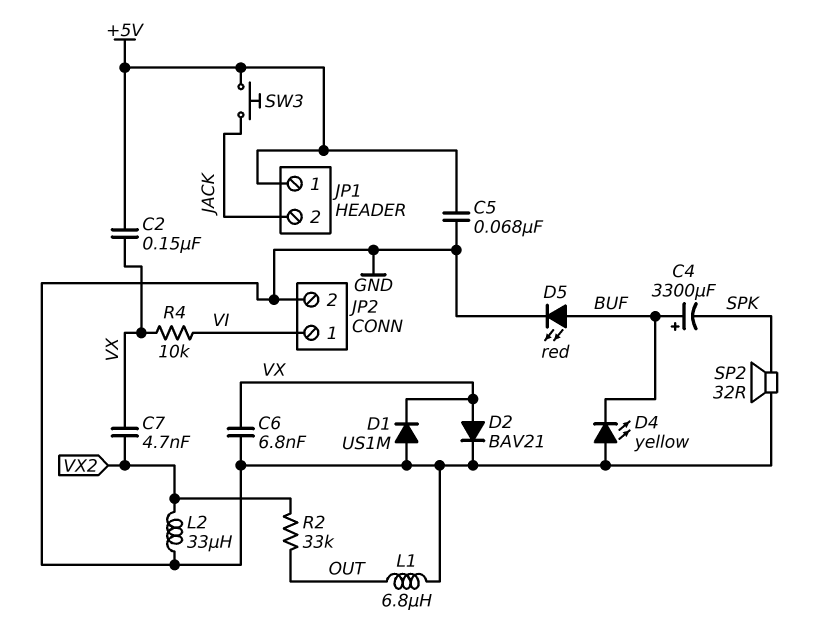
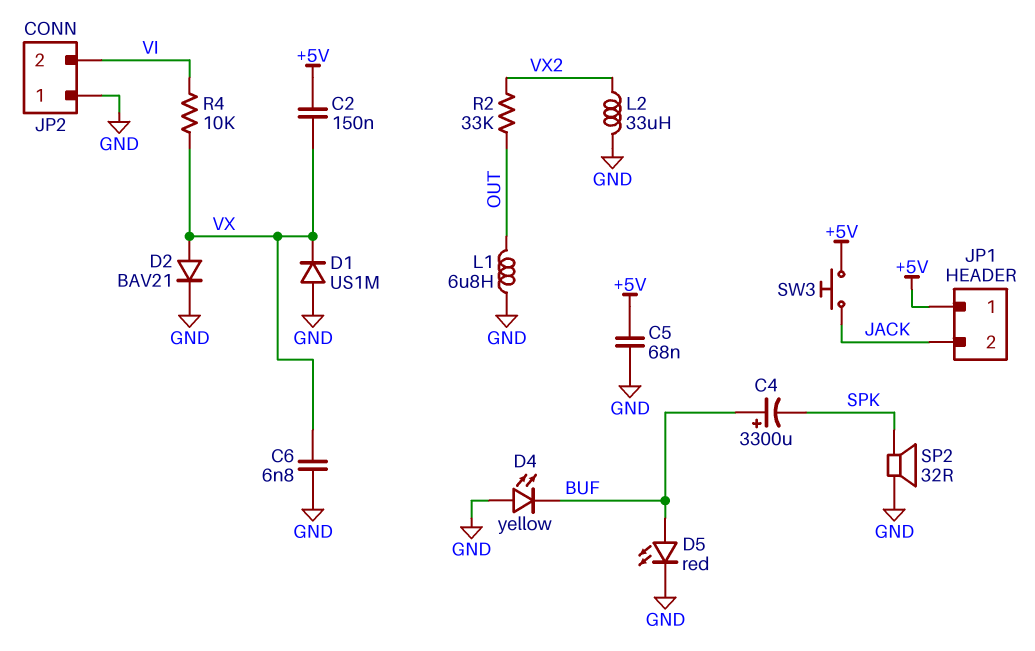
C7: 4.7nF (VX, VX2) -> none
JP2 pin 1: VI -> GND
JP2 pin 2: GND -> VI

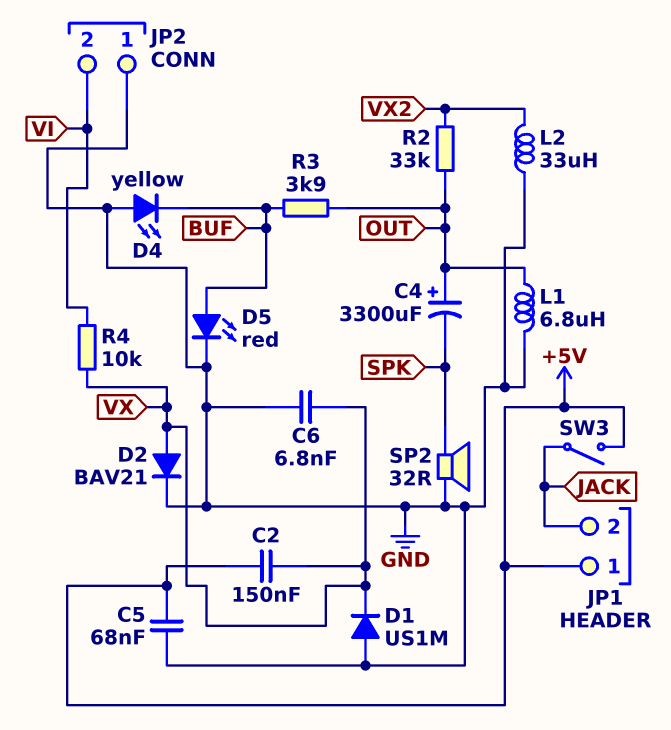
C4: 3300uF (plus BUF, minus SPK) -> 3300uF (plus OUT, minus SPK)
R3: none -> 3.9k (BUF, OUT)
SW3: button (+5V, JACK) -> switch (+5V, JACK)

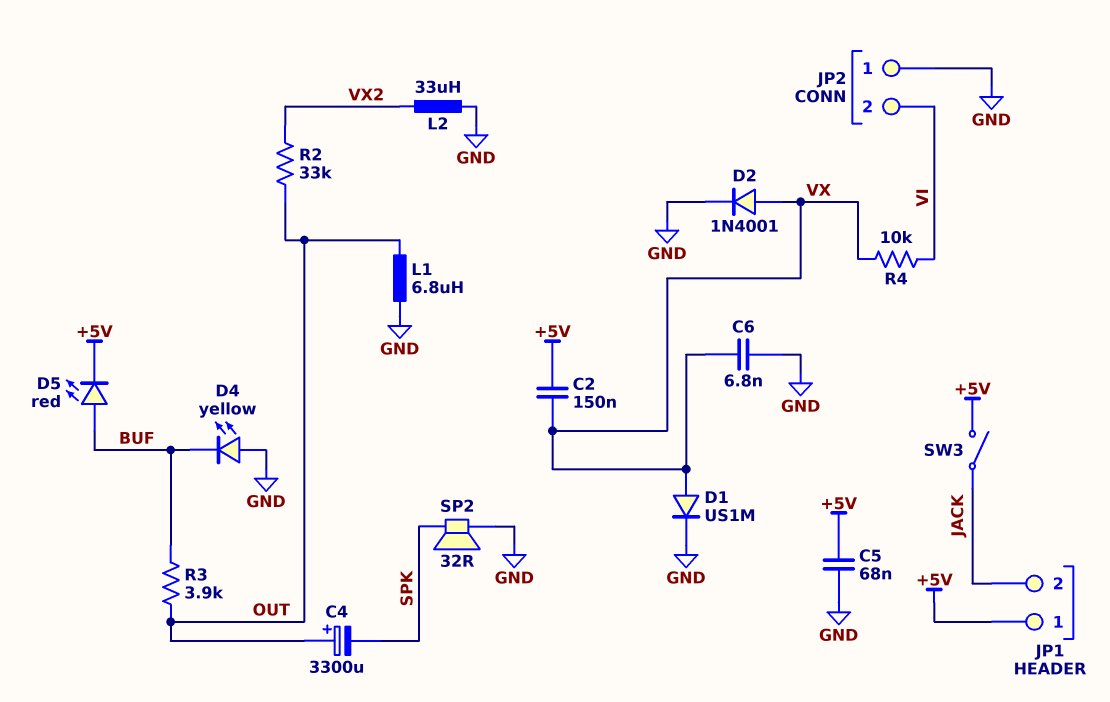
D1: diode US1M (A GND, K VX) -> diode US1M (A VX, K GND)
D2: diode BAV21 (A VX, K GND) -> diode 1N4001 (A VX, K GND)
D5: LED red (A BUF, K GND) -> LED red (A BUF, K +5V)

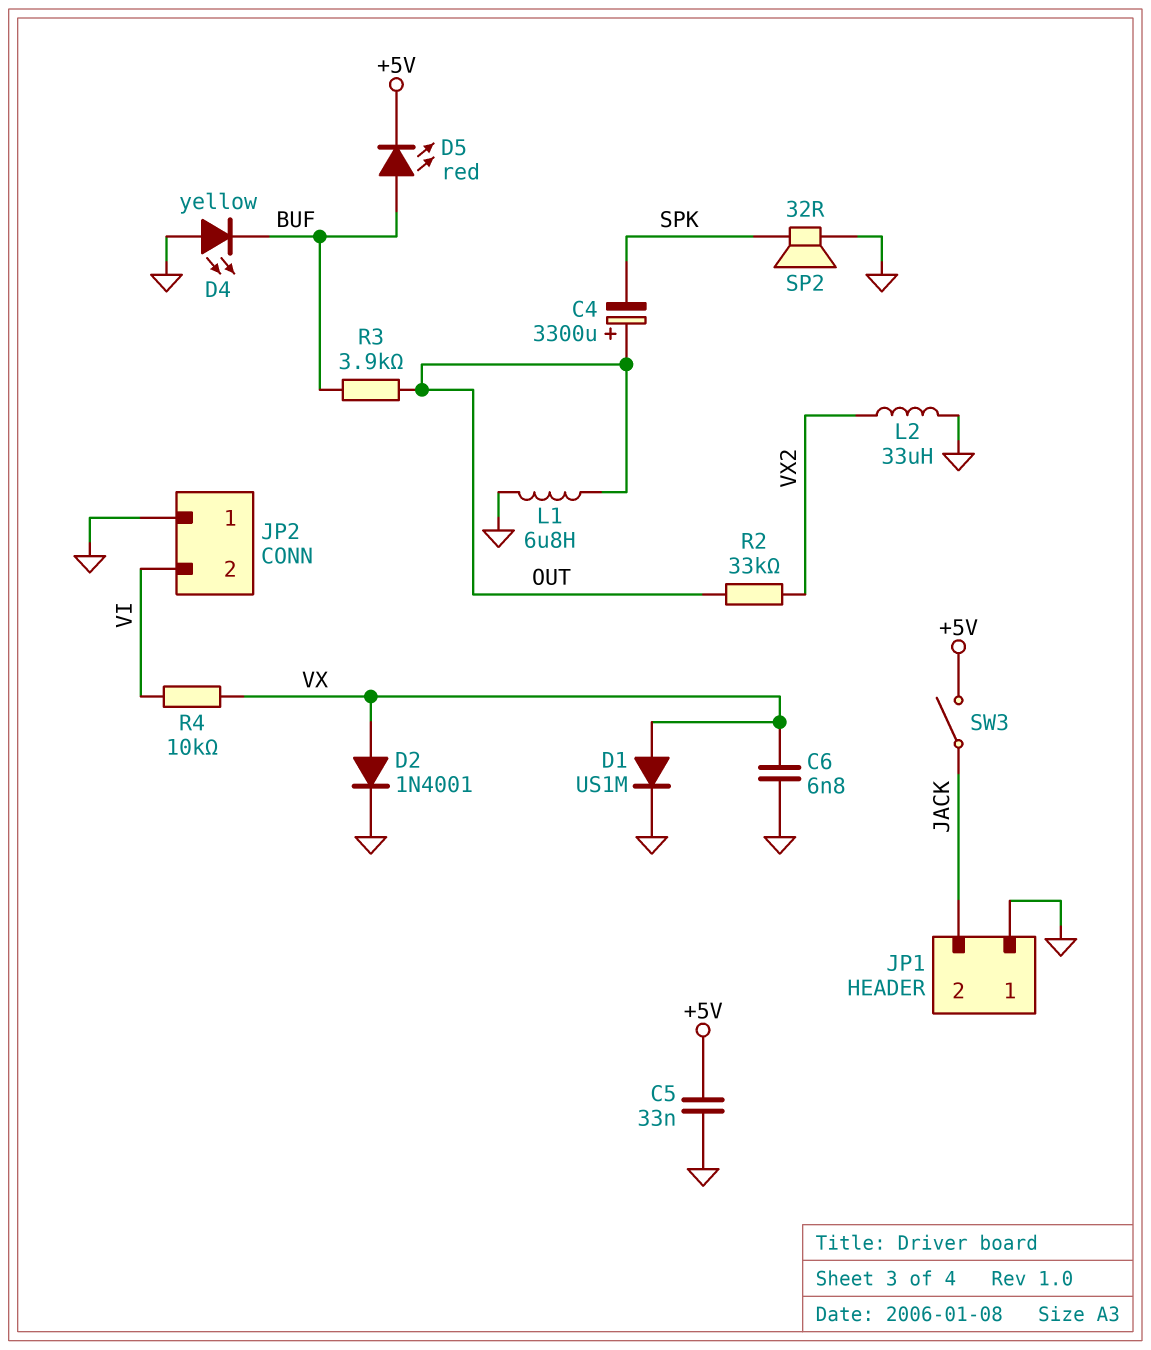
C2: 150nF (+5V, VX) -> none
C5: 68nF (+5V, GND) -> 33nF (+5V, GND)
JP1 pin 1: +5V -> GND

